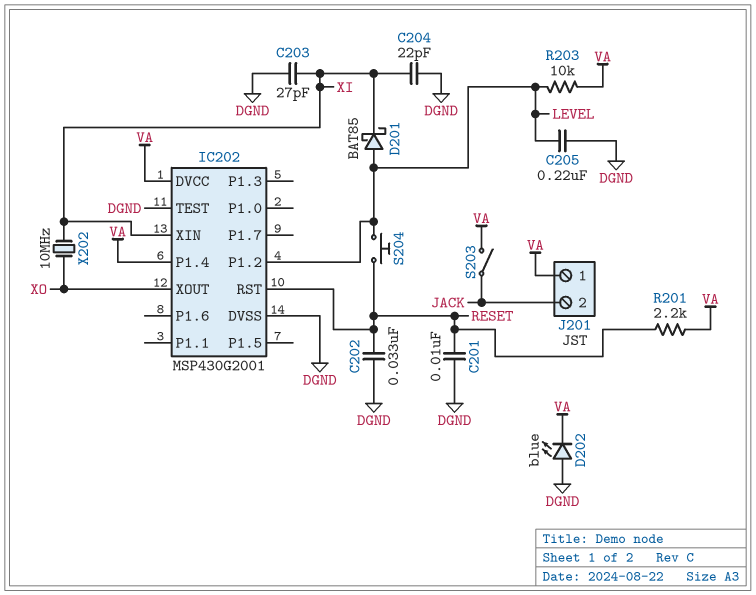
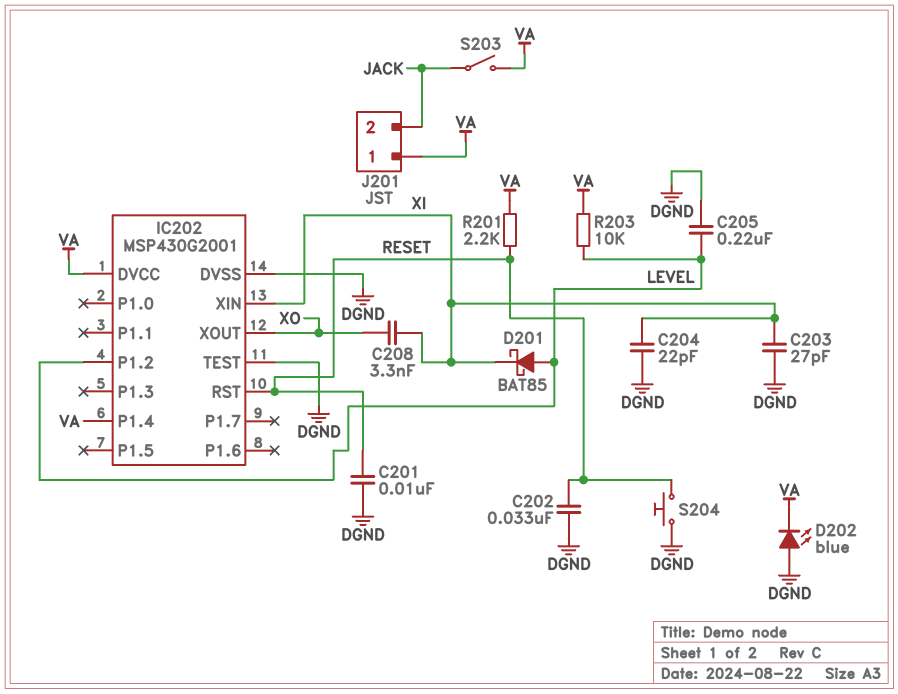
C208: none -> 3.3nF (XI, XO)
S204: button (LEVEL, RESET) -> button (DGND, RESET)
X202: 10MHz (XI, XO) -> none

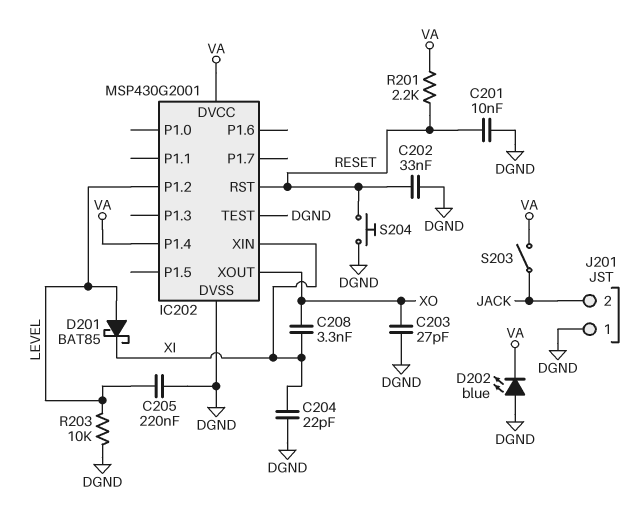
C203: 27pF (DGND, XI) -> 27pF (DGND, XO)
J201 pin 1: VA -> DGND
R203: 10k (LEVEL, VA) -> 10k (DGND, LEVEL)

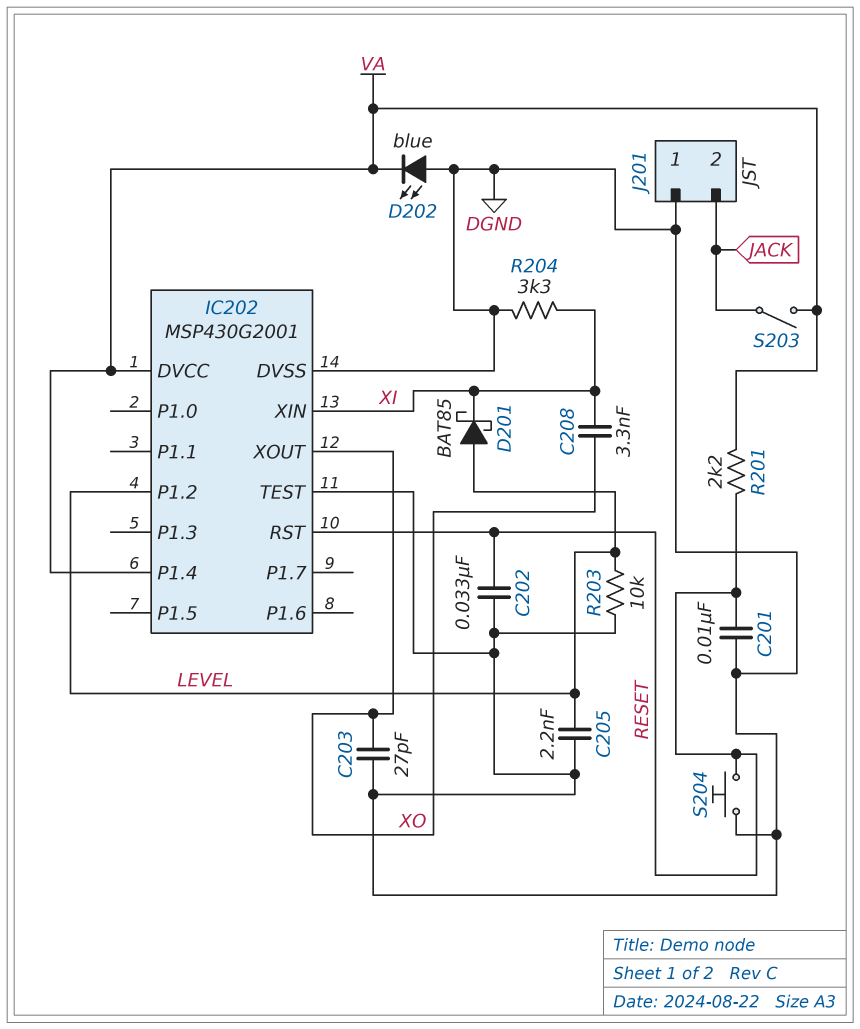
C204: 22pF (DGND, XI) -> none
C205: 220nF (DGND, LEVEL) -> 2.2nF (DGND, LEVEL)
R204: none -> 3.3k (DGND, XI)

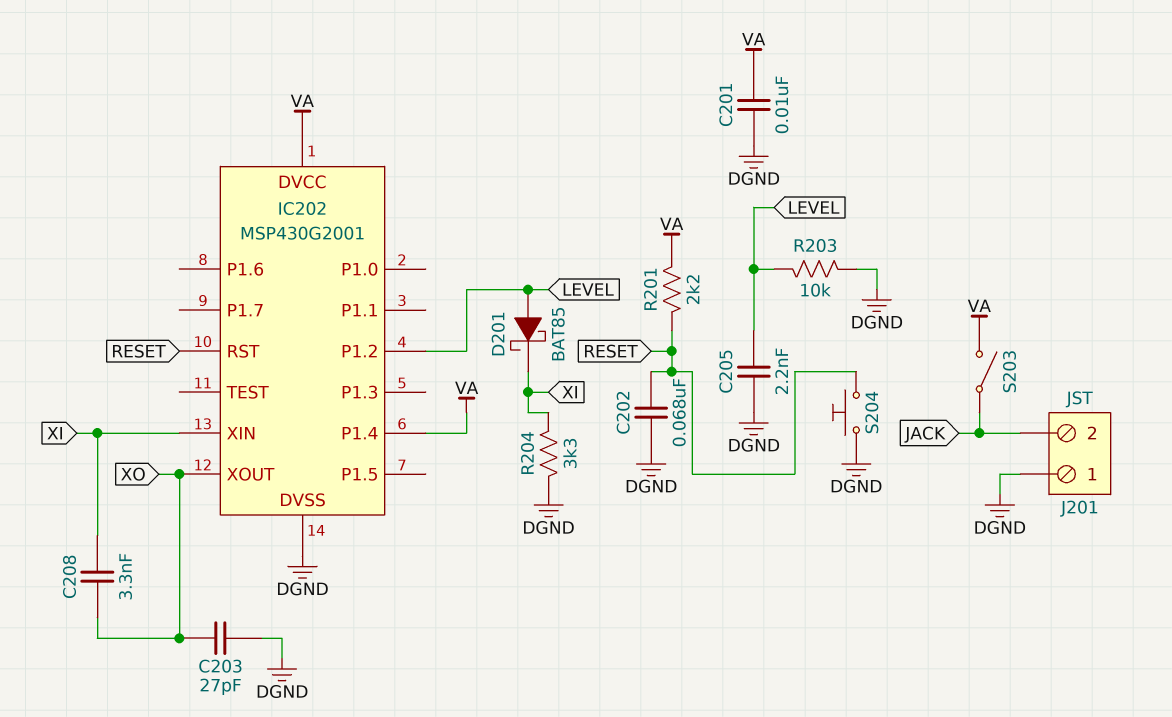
C201: 10nF (DGND, RESET) -> 10nF (DGND, VA)
C202: 33nF (DGND, RESET) -> 68nF (DGND, RESET)
D202: LED blue (A DGND, K VA) -> none
IC202 pin TEST: DGND -> none

